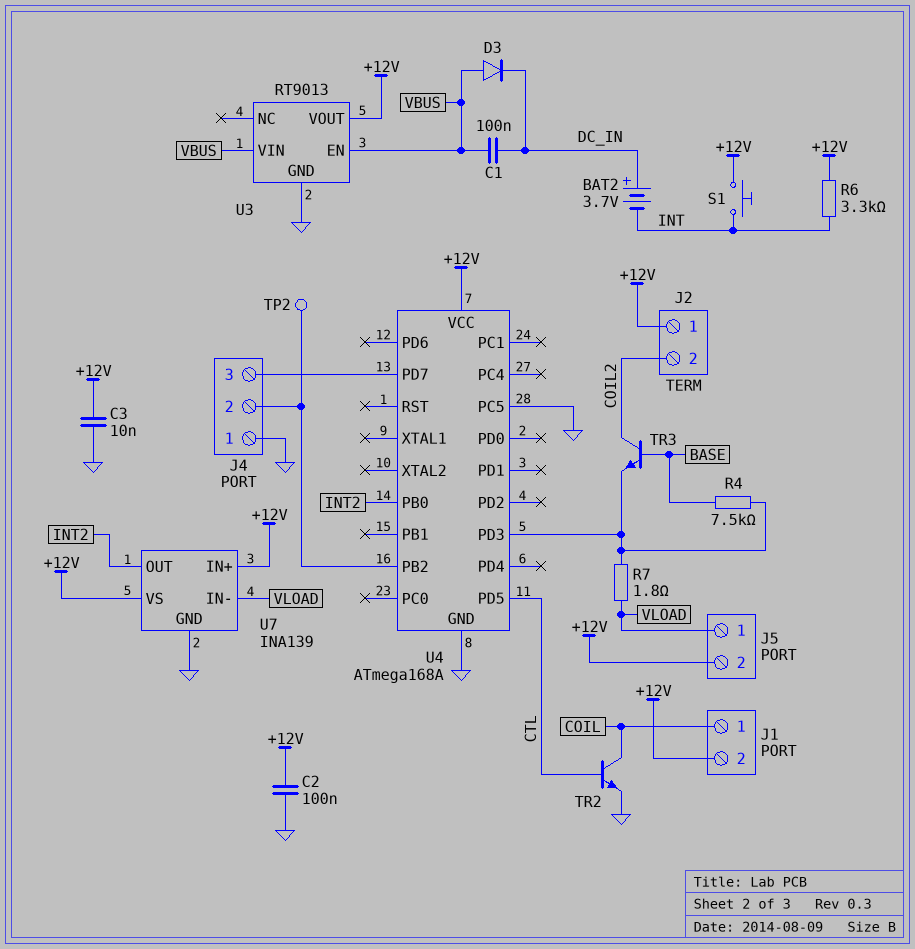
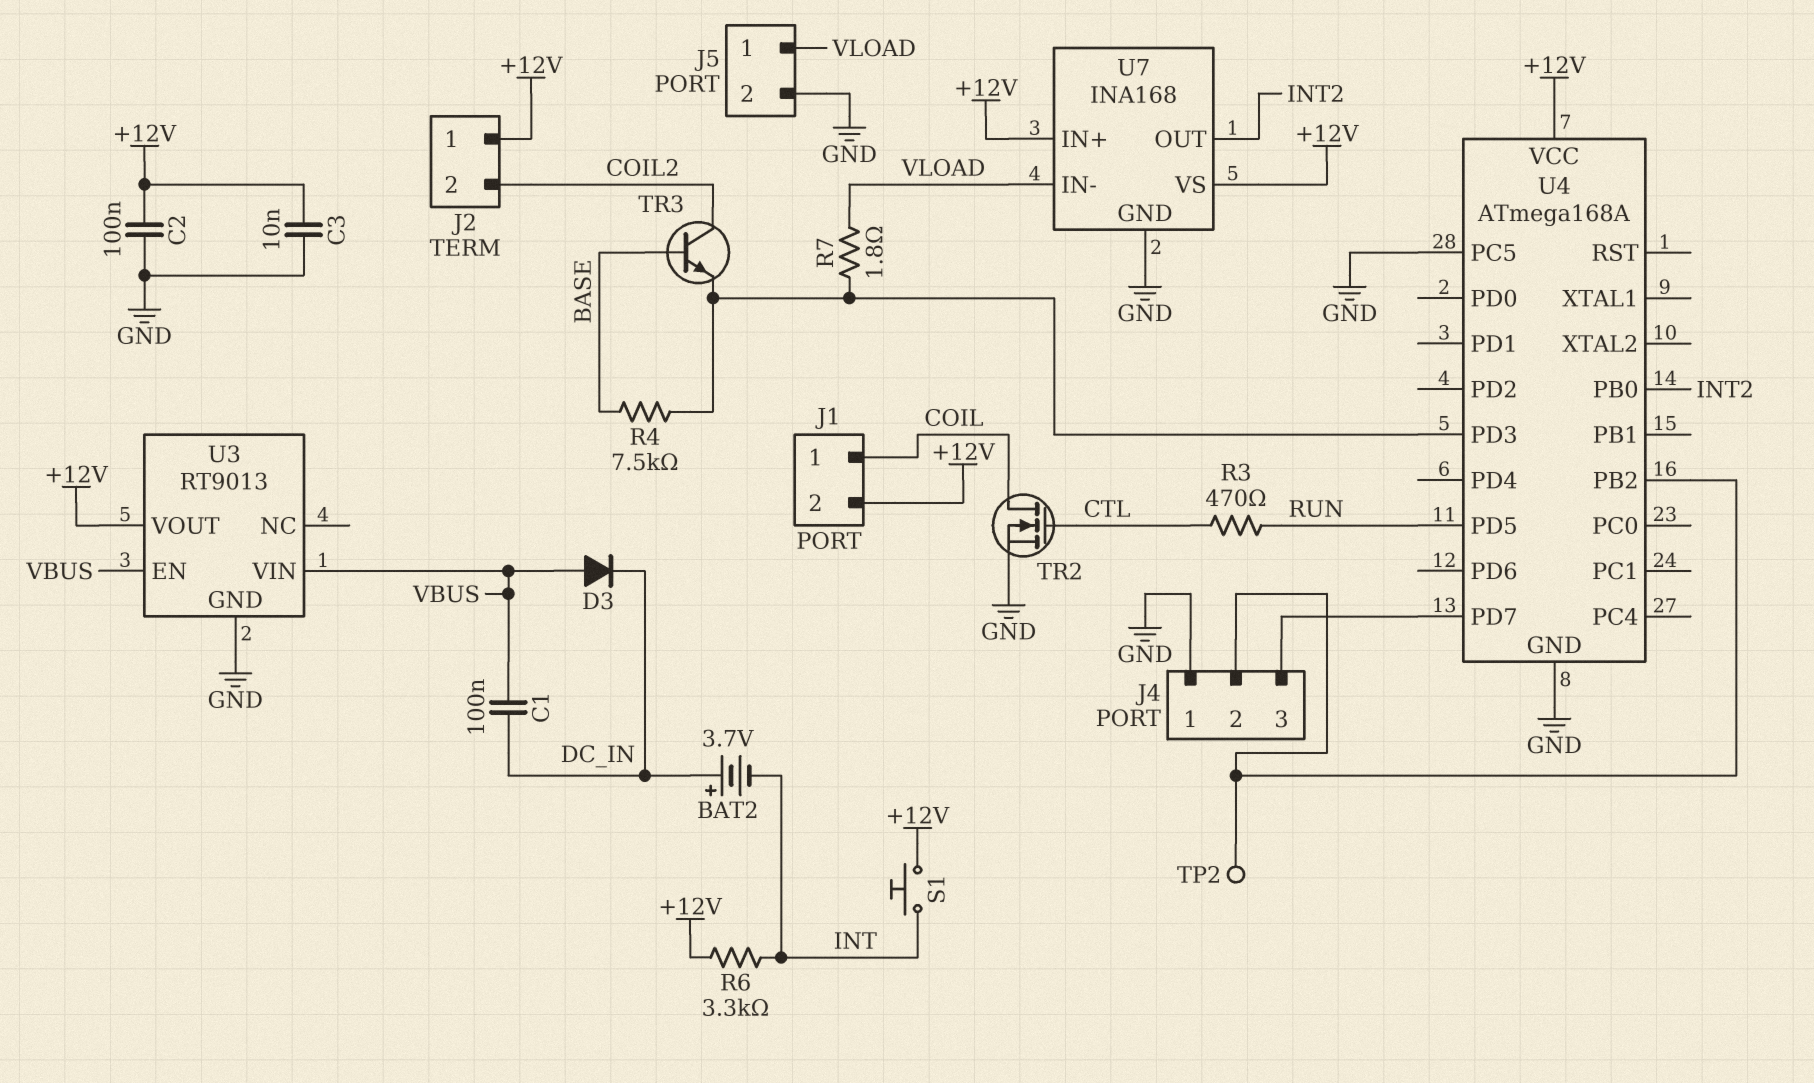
J5 pin 2: +12V -> GND
R3: none -> 470 (CTL, RUN)
TR2: NPN (B CTL, C COIL, E GND) -> NMOS (G CTL, D COIL, S GND)
U4 pin PD5: CTL -> RUN
U7: INA139 -> INA168

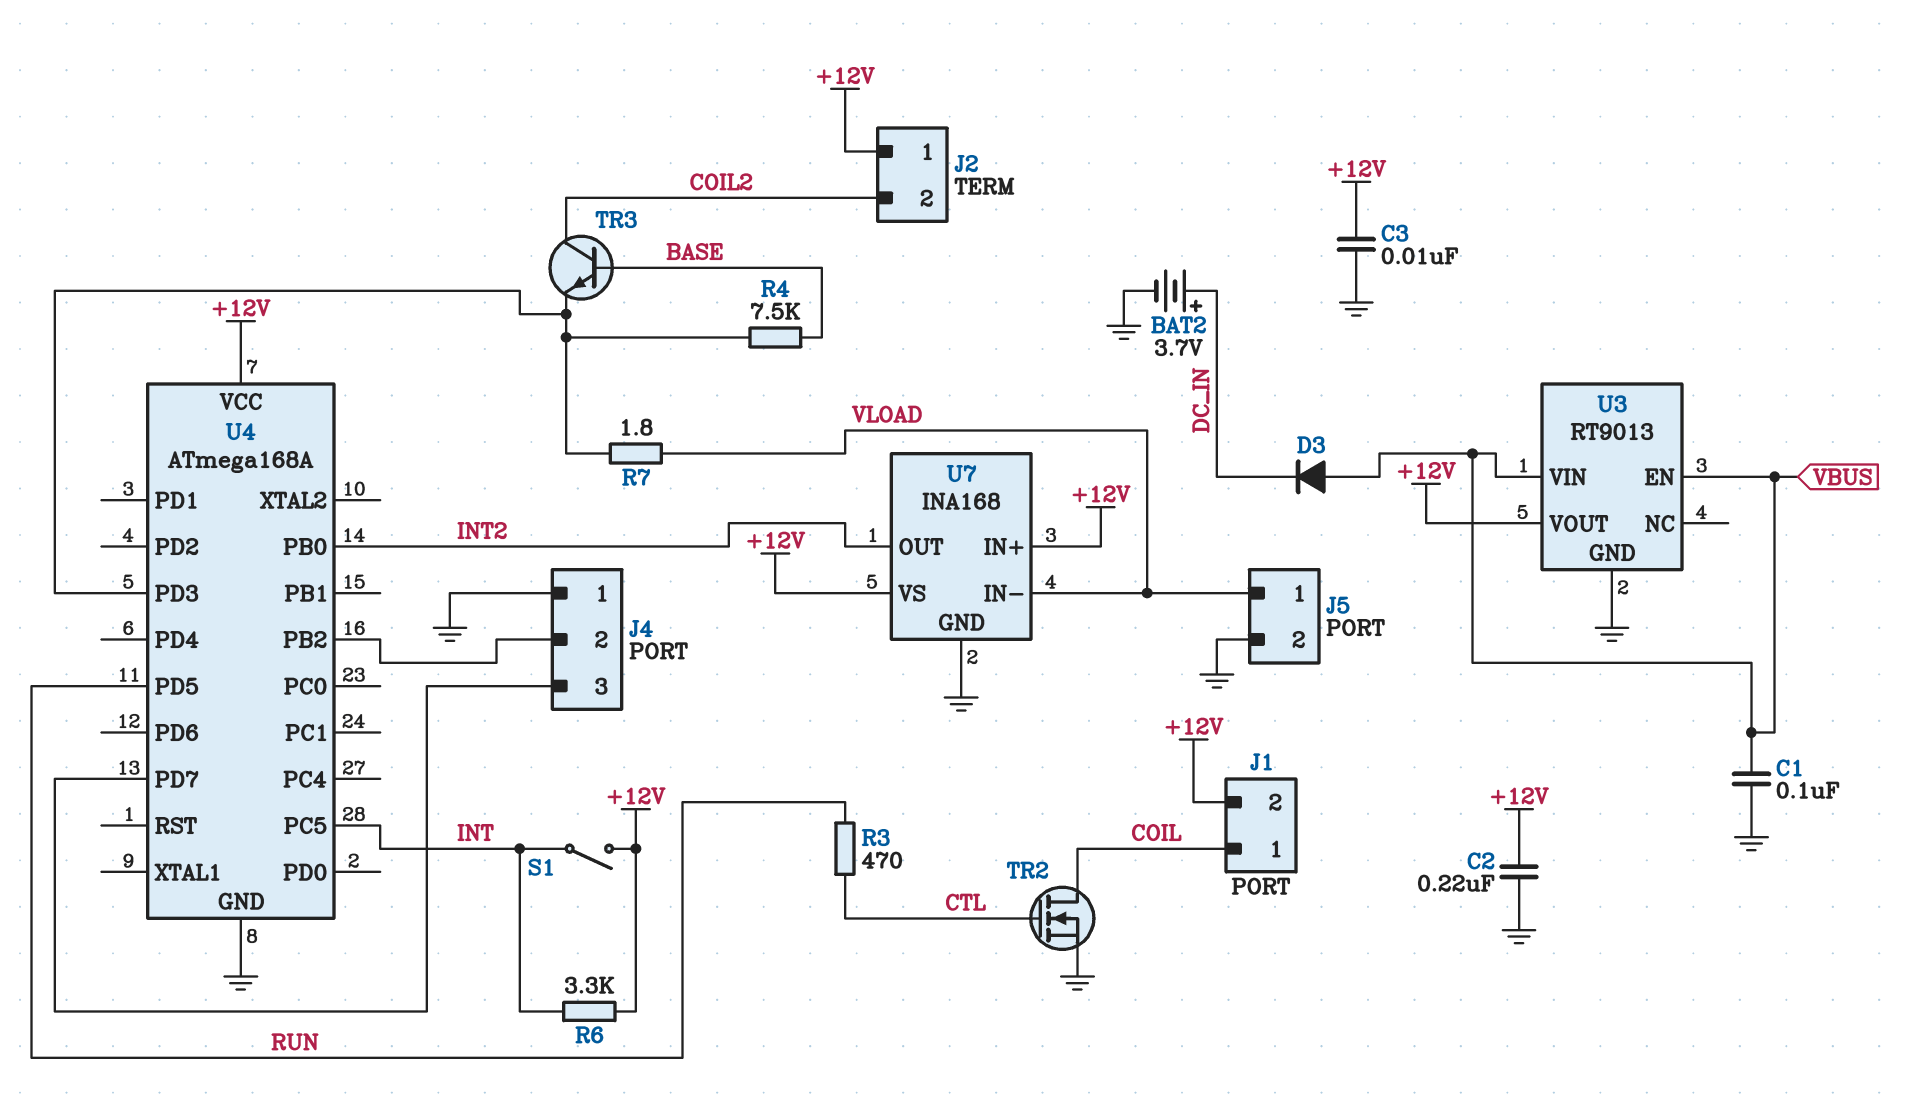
BAT2: 3.7V (plus DC_IN, minus INT) -> 3.7V (plus DC_IN, minus GND)
C1: 100nF (DC_IN, VBUS) -> 100nF (GND, VBUS)
C2: 100nF (+12V, GND) -> 220nF (+12V, GND)
S1: button (+12V, INT) -> switch (+12V, INT)
TP2: test point (J4/2) -> none
U4 pin PC5: GND -> INT

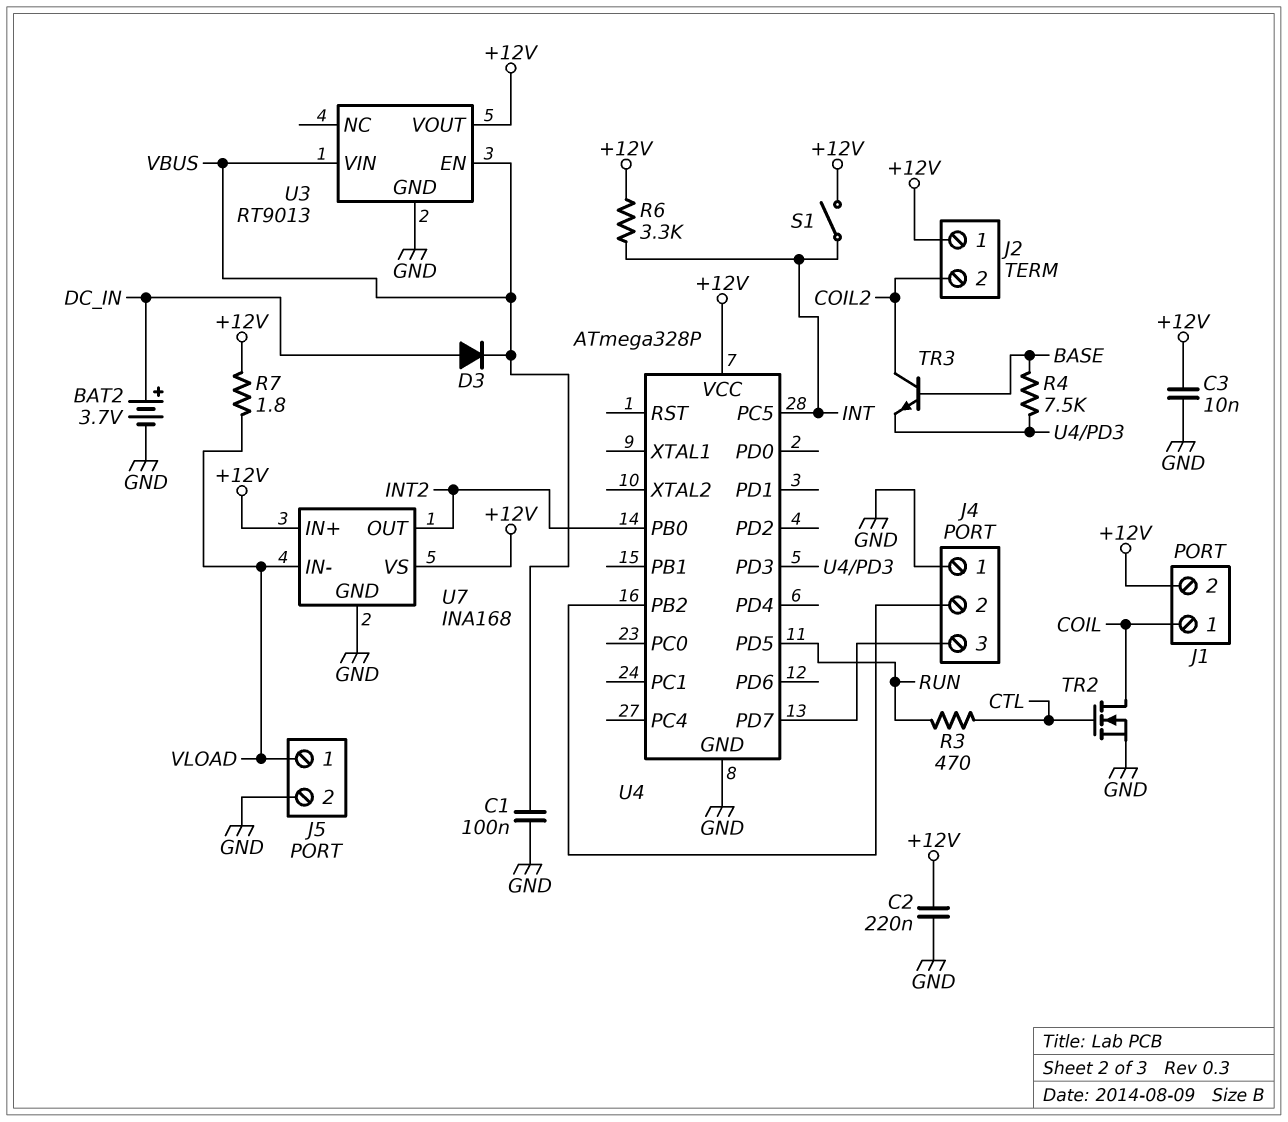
D3: diode (A VBUS, K DC_IN) -> diode (A DC_IN, K VBUS)
R7: 1.8 (U4/PD3, VLOAD) -> 1.8 (+12V, VLOAD)
U4: ATmega168A -> ATmega328P

